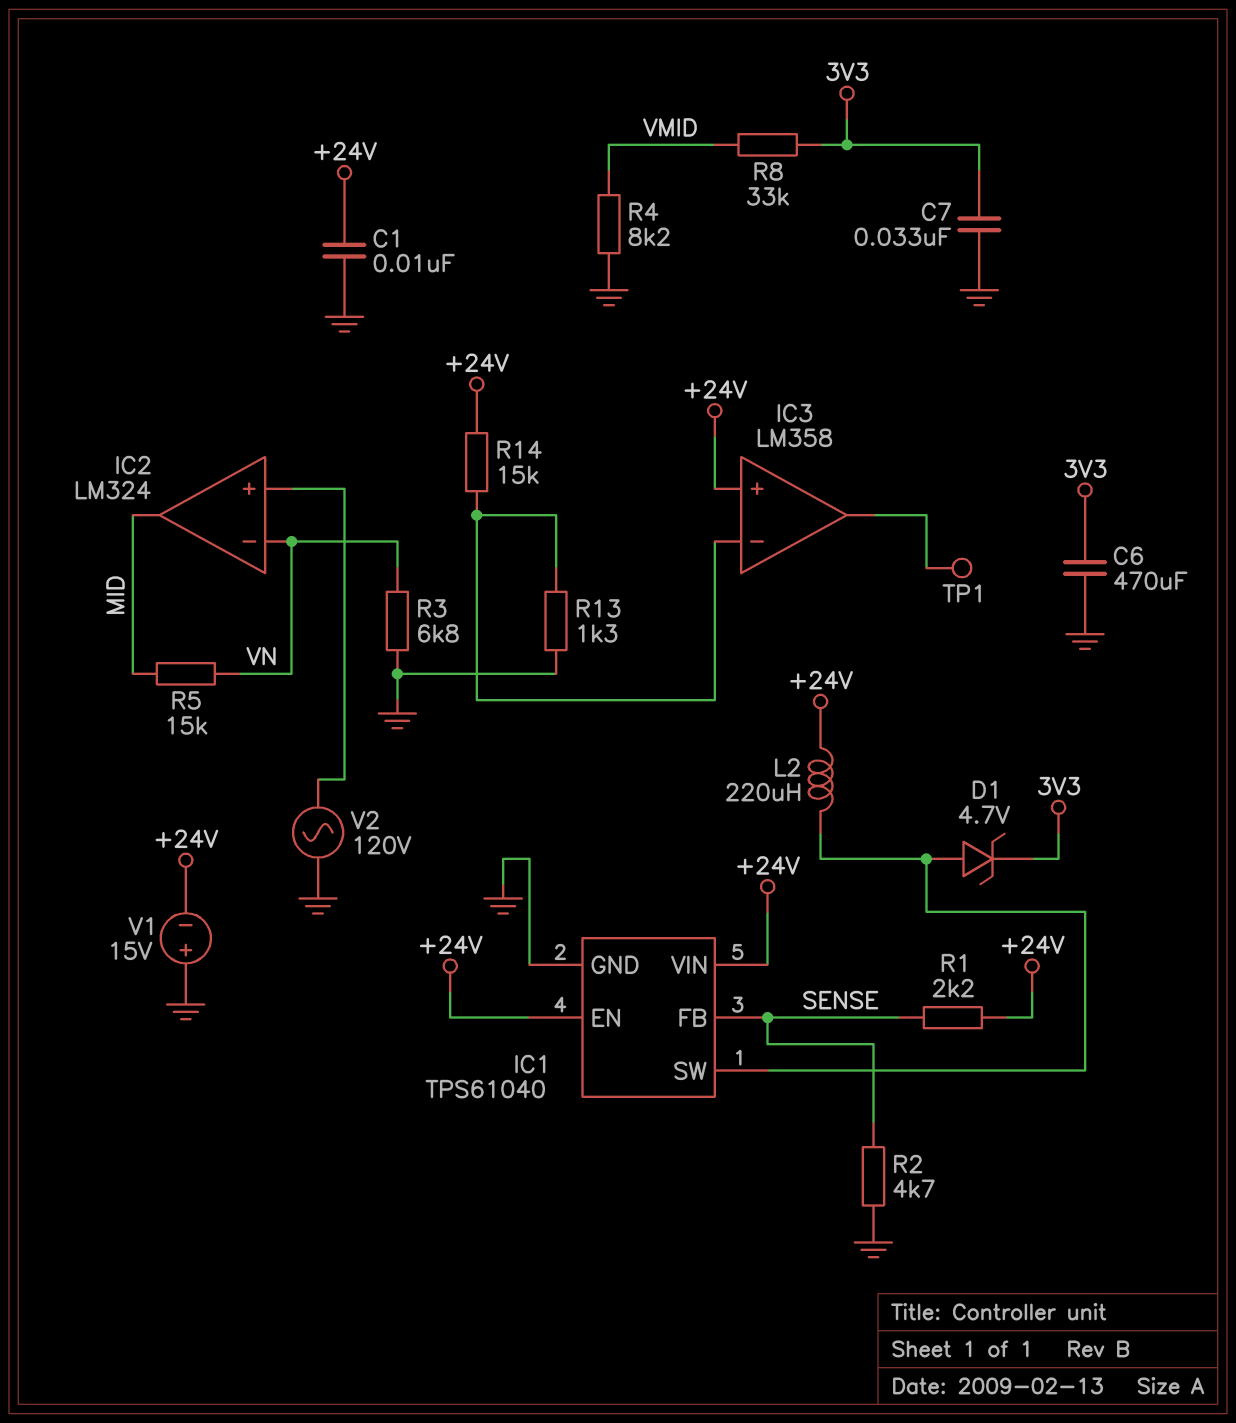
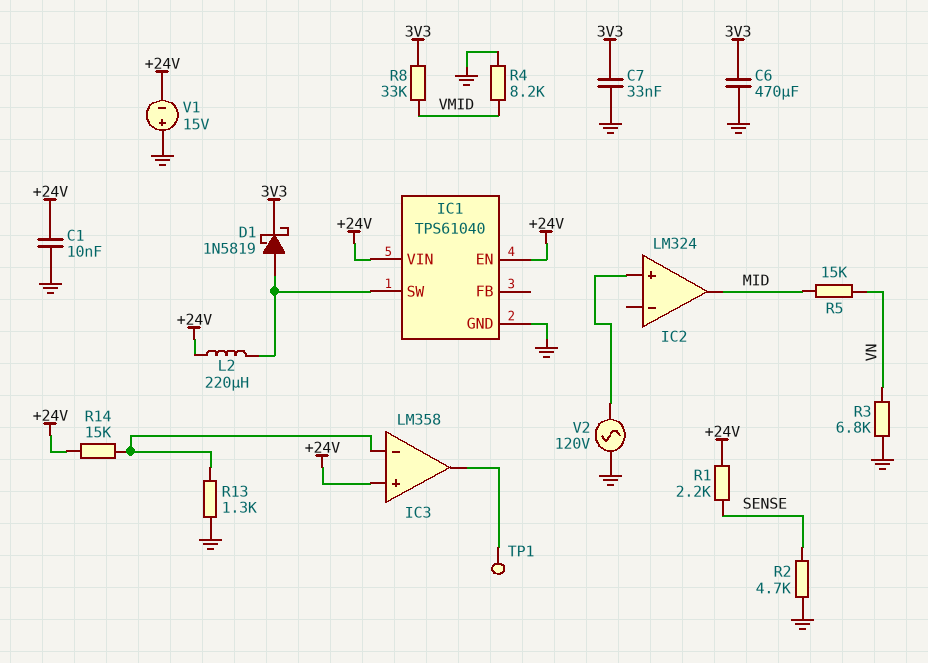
D1: zener 4.7V (A IC1/SW, K 3V3) -> schottky 1N5819 (A IC1/SW, K 3V3)
IC1 pin FB: SENSE -> none
IC2 pin in-: VN -> none

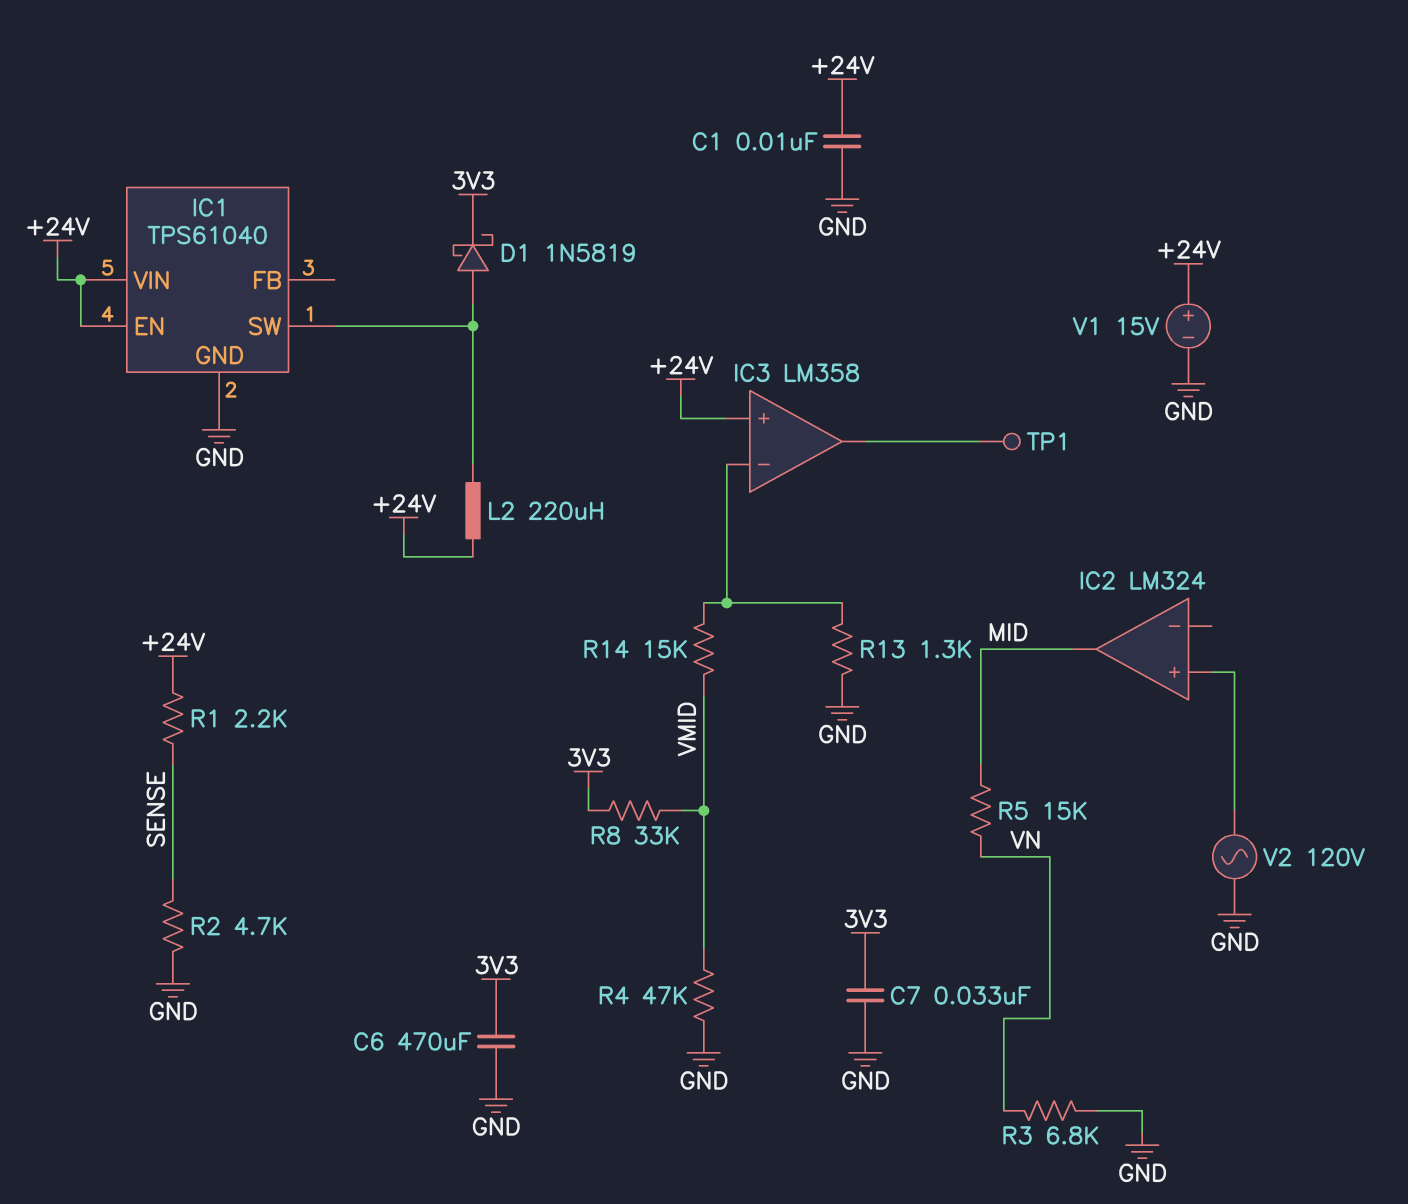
R4: 8.2k (GND, VMID) -> 47k (GND, VMID)
R14: 15k (+24V, IC3/in-) -> 15k (IC3/in-, VMID)
V1: 15V (plus GND, minus +24V) -> 15V (plus +24V, minus GND)

